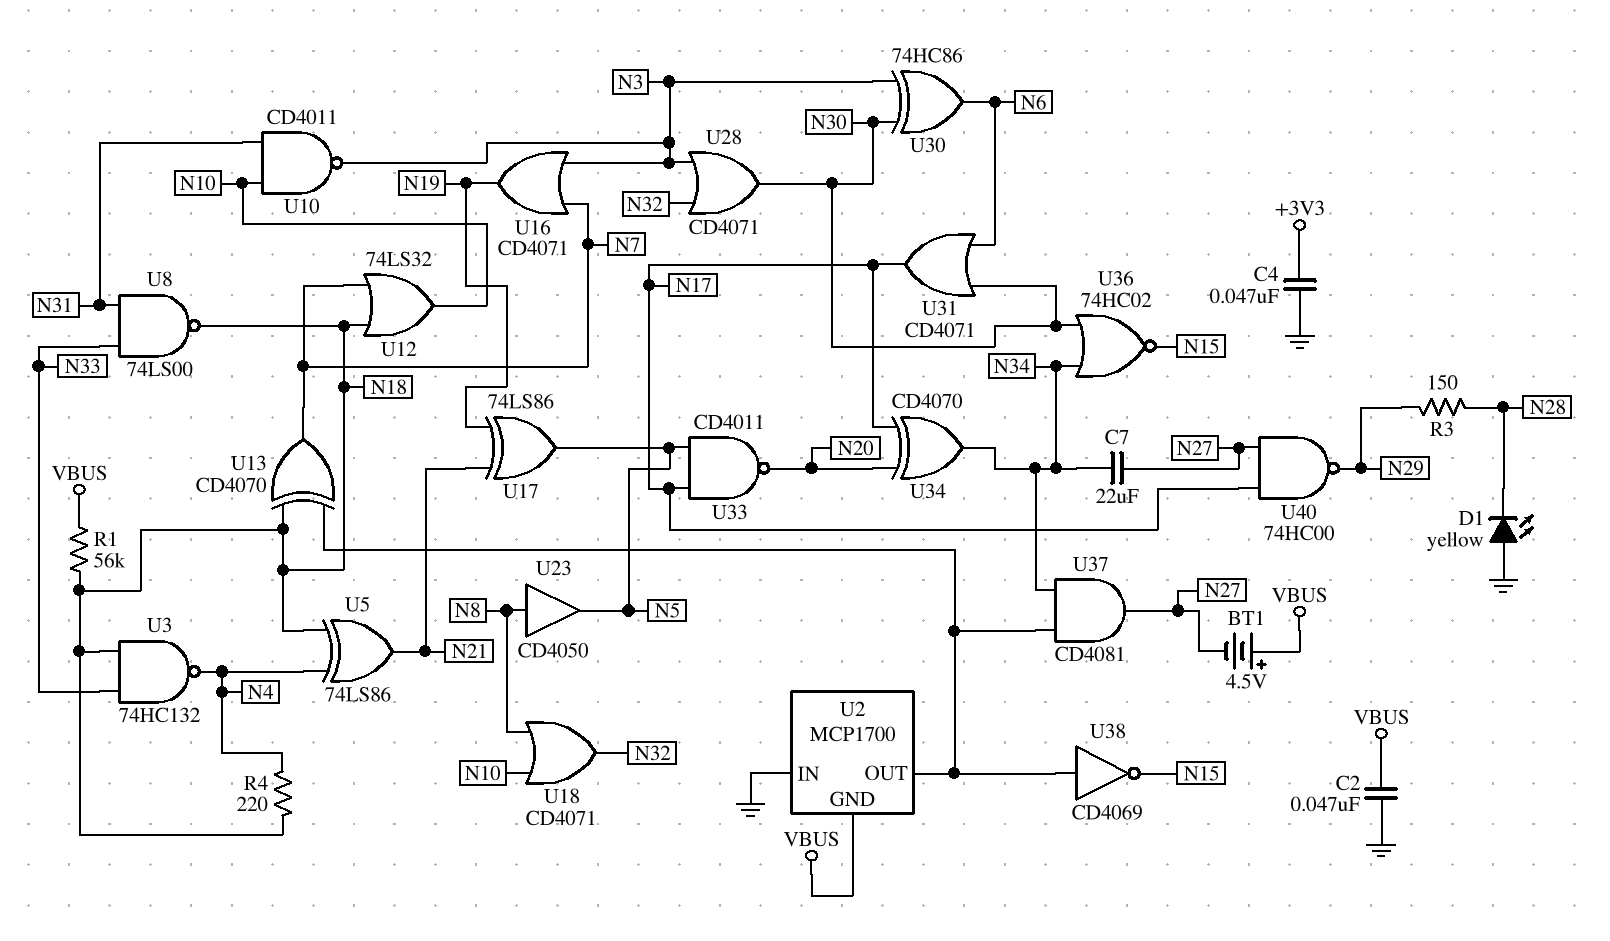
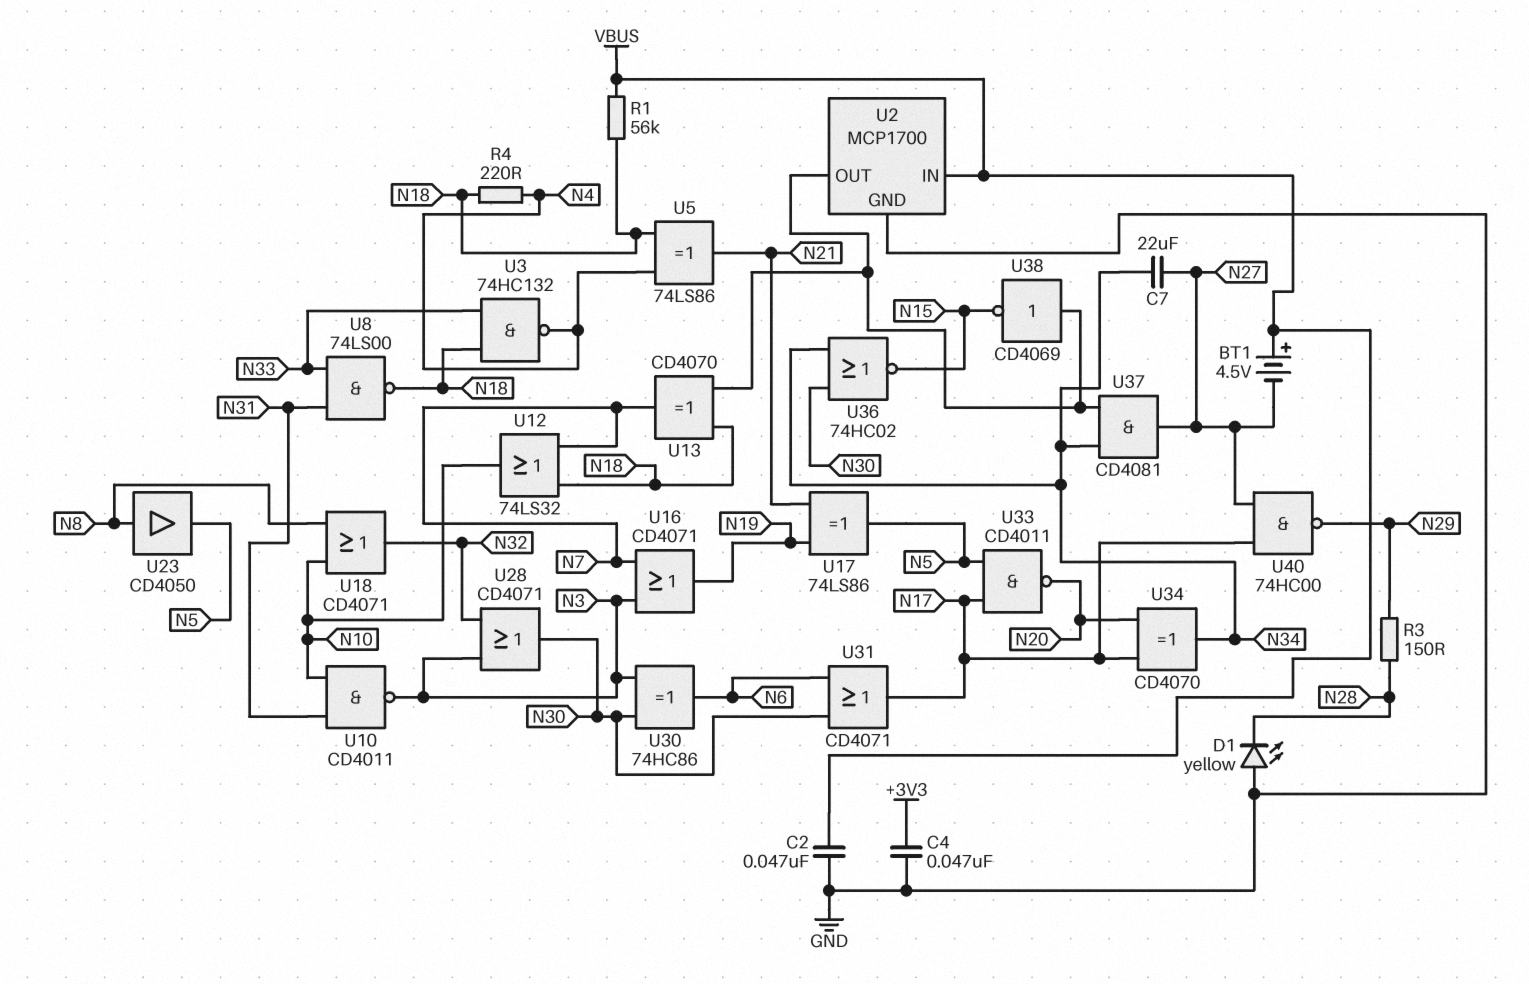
U2 pin GND: VBUS -> GND
U2 pin IN: GND -> VBUS

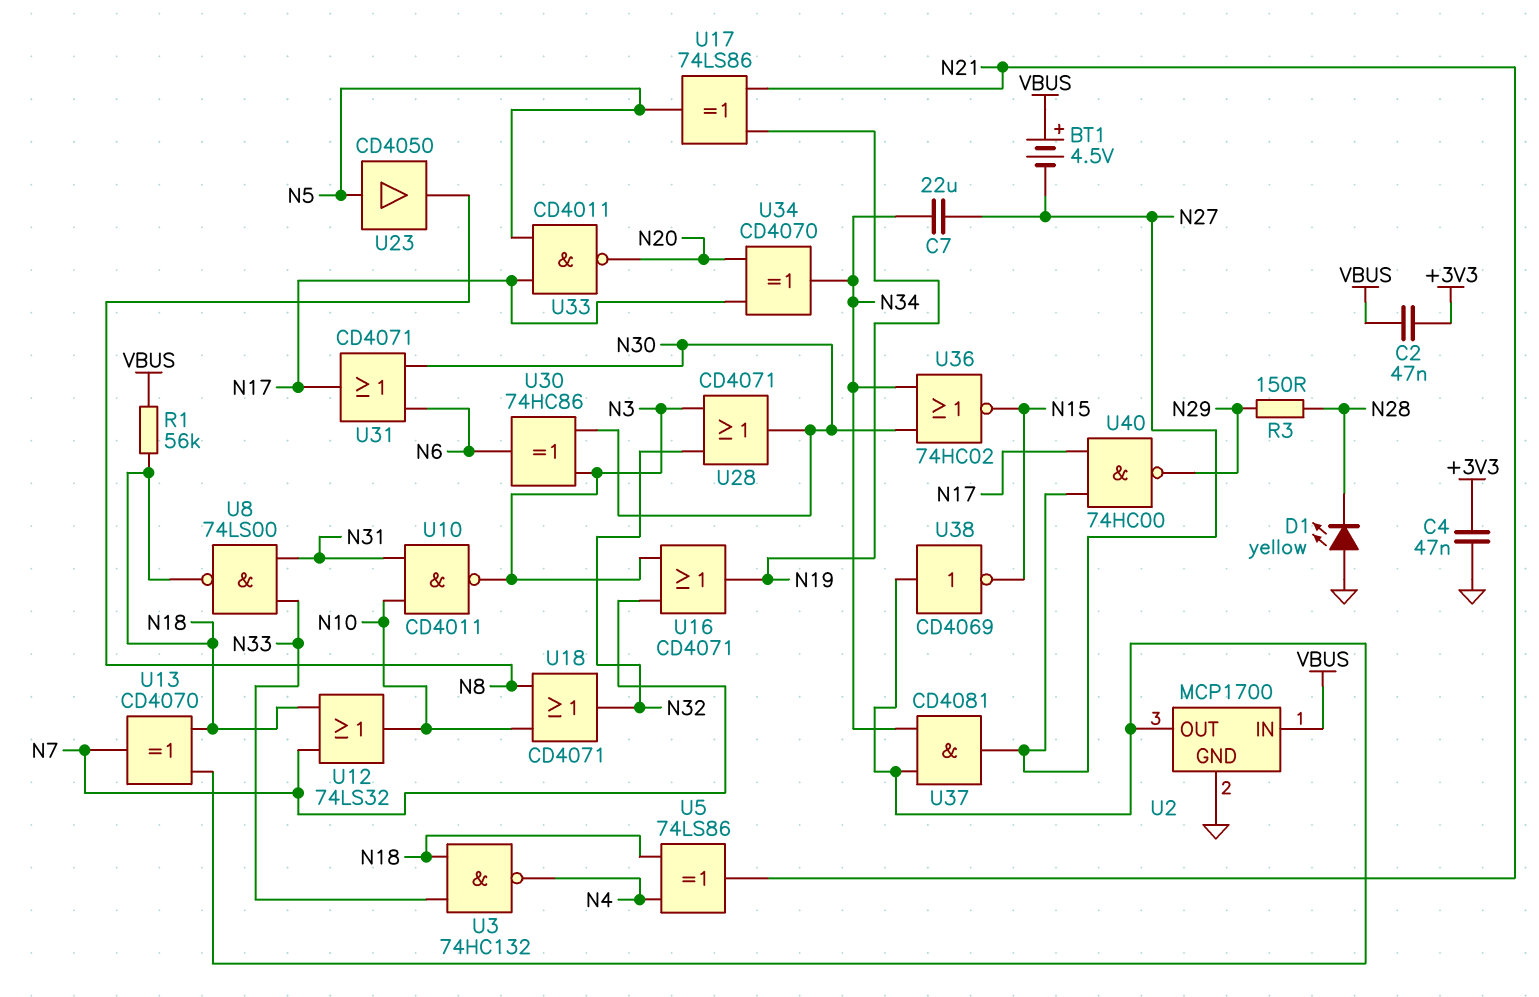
C2: 47nF (GND, VBUS) -> 47nF (+3V3, VBUS)
R4: 220 (N4, N18) -> none
U23: buffer CD4050 (in N8, out N5) -> buffer CD4050 (in N5, out N8)

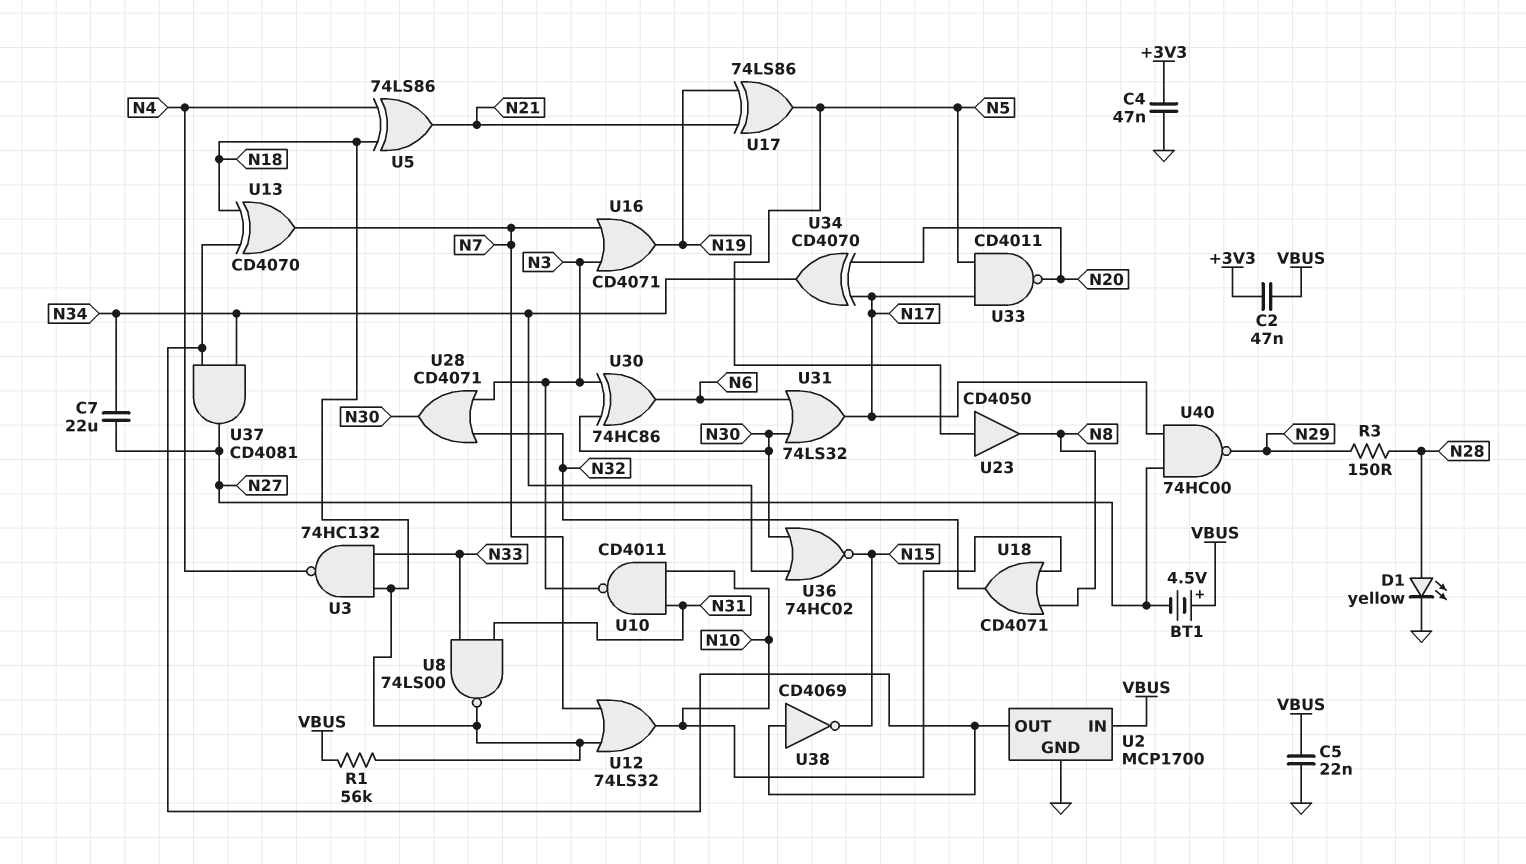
C5: none -> 22nF (GND, VBUS)
D1: LED yellow (A GND, K N28) -> LED yellow (A N28, K GND)
U31: OR CD4071 (in N6, in N30, out N17) -> OR 74LS32 (in N6, in N30, out N17)

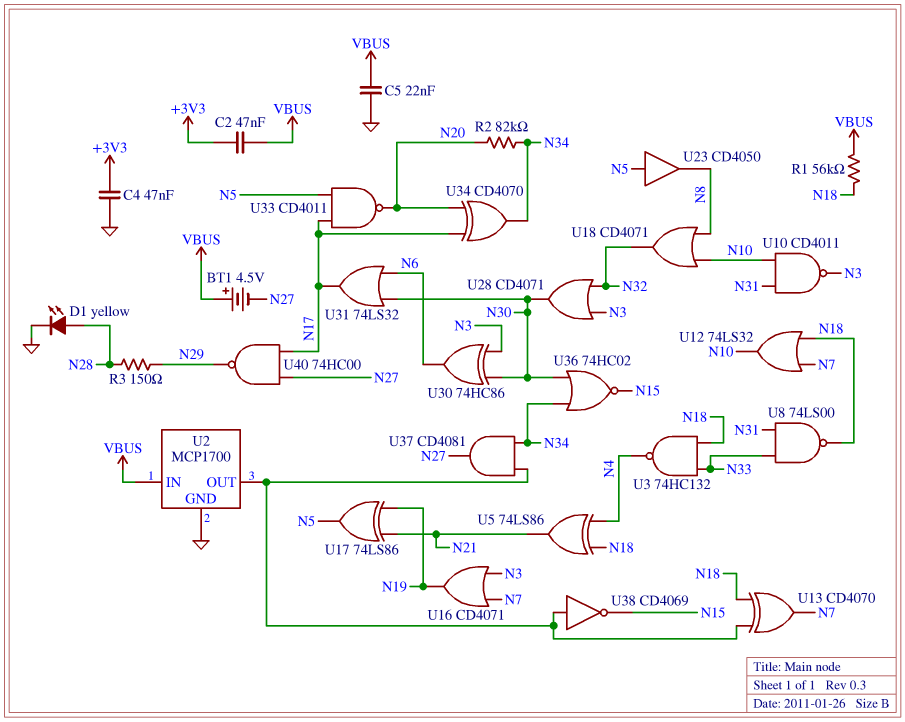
C7: 22uF (N27, N34) -> none
R2: none -> 82k (N20, N34)

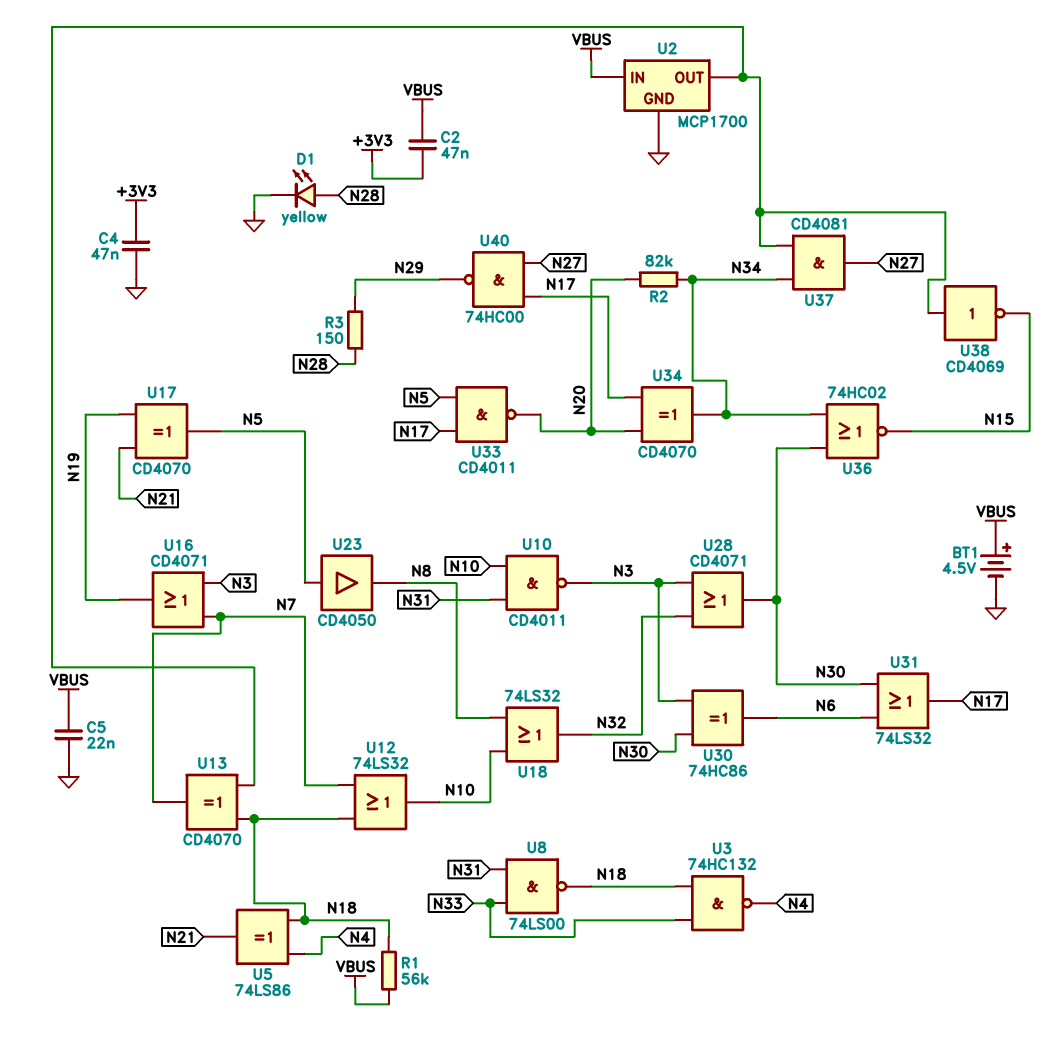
BT1: 4.5V (plus VBUS, minus N27) -> 4.5V (plus VBUS, minus GND)
U17: XOR 74LS86 (in N19, in N21, out N5) -> XOR CD4070 (in N19, in N21, out N5)
U18: OR CD4071 (in N8, in N10, out N32) -> OR 74LS32 (in N8, in N10, out N32)

